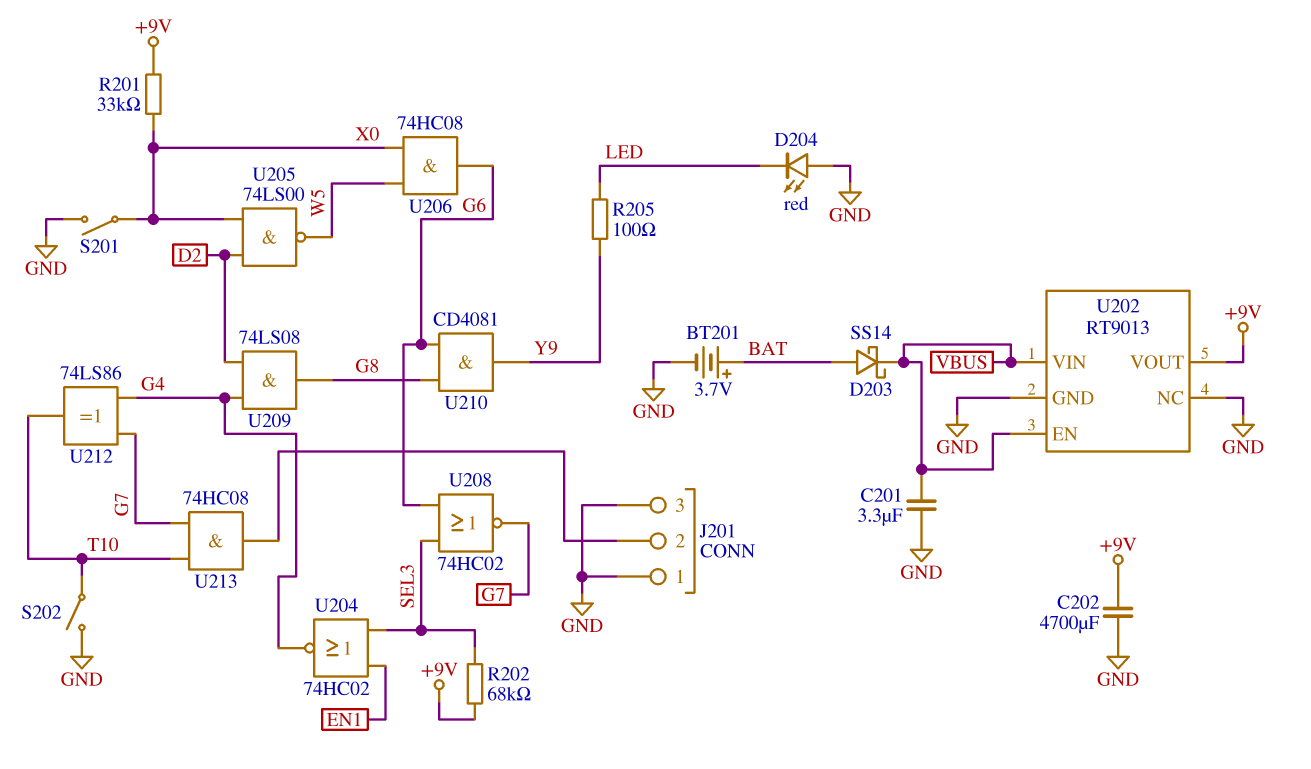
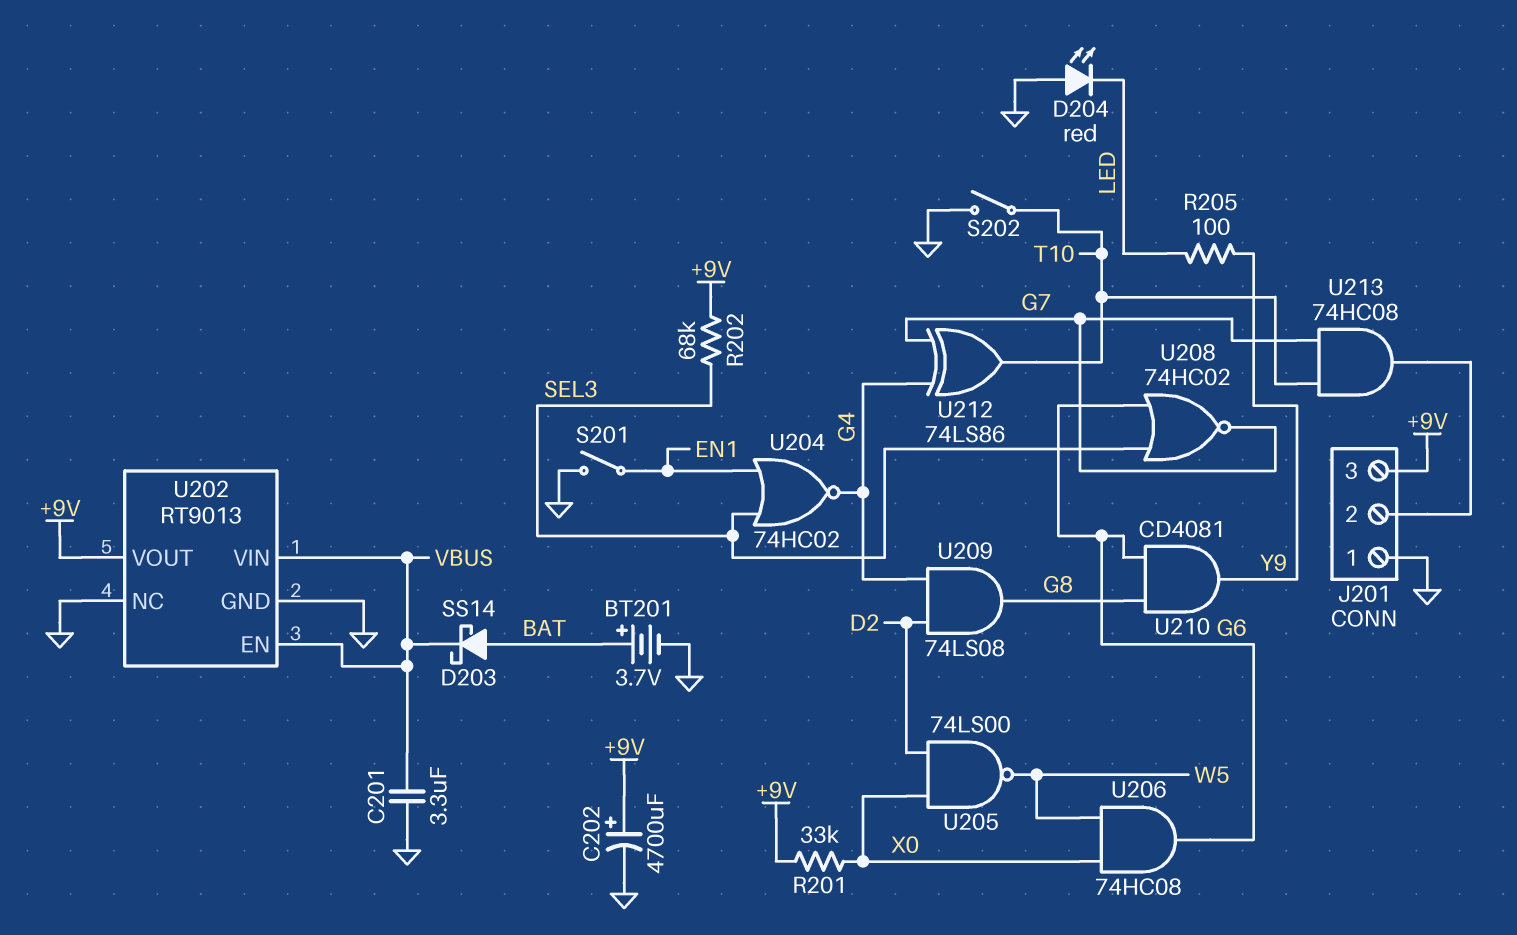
C202: 4700uF (+9V, GND) -> 4700uF (plus +9V, minus GND)
J201 pin 3: GND -> +9V
S201: switch (GND, X0) -> switch (EN1, GND)

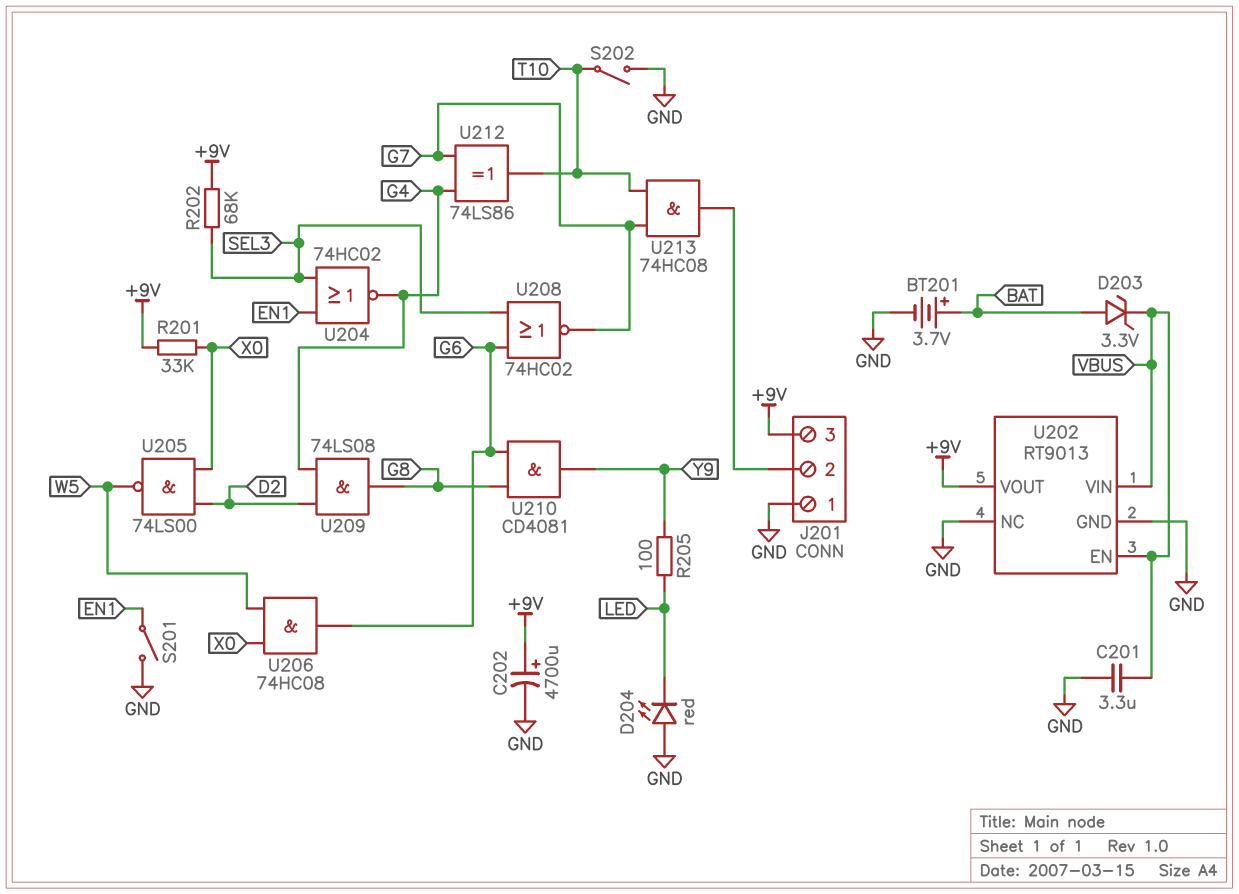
D203: schottky SS14 (A BAT, K VBUS) -> zener 3.3V (A BAT, K VBUS)

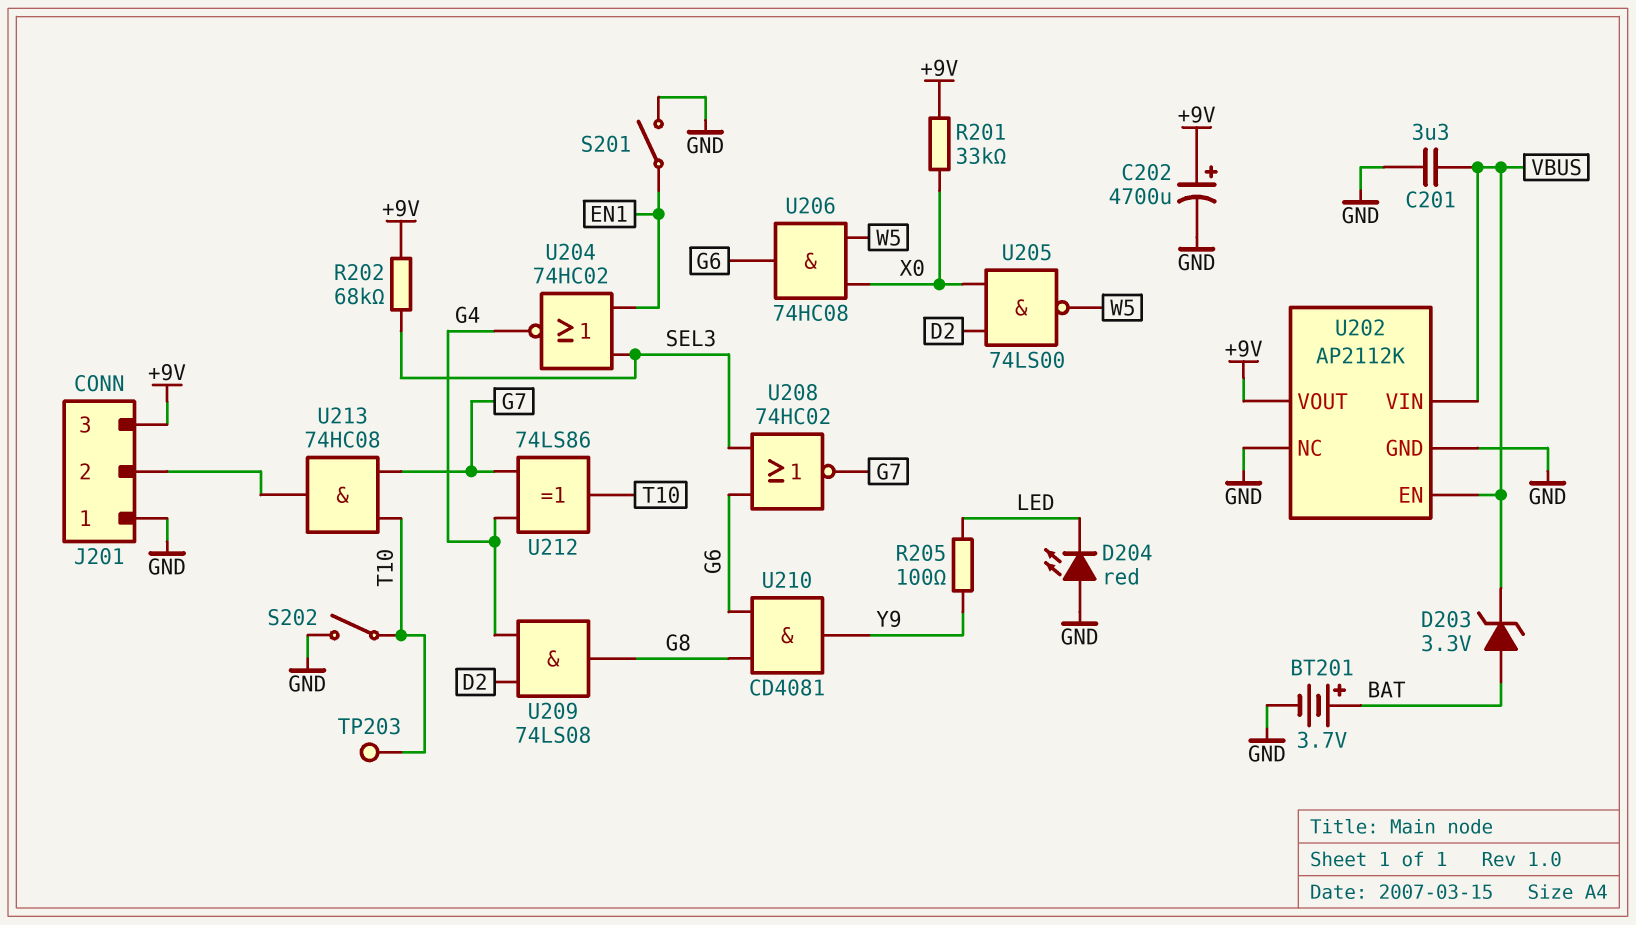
TP203: none -> test point (T10)
U202: RT9013 -> AP2112K

